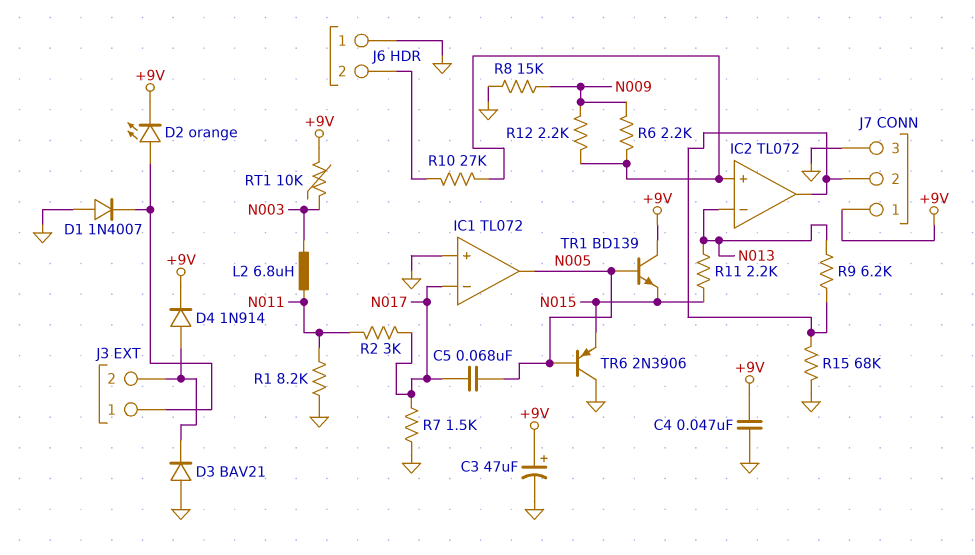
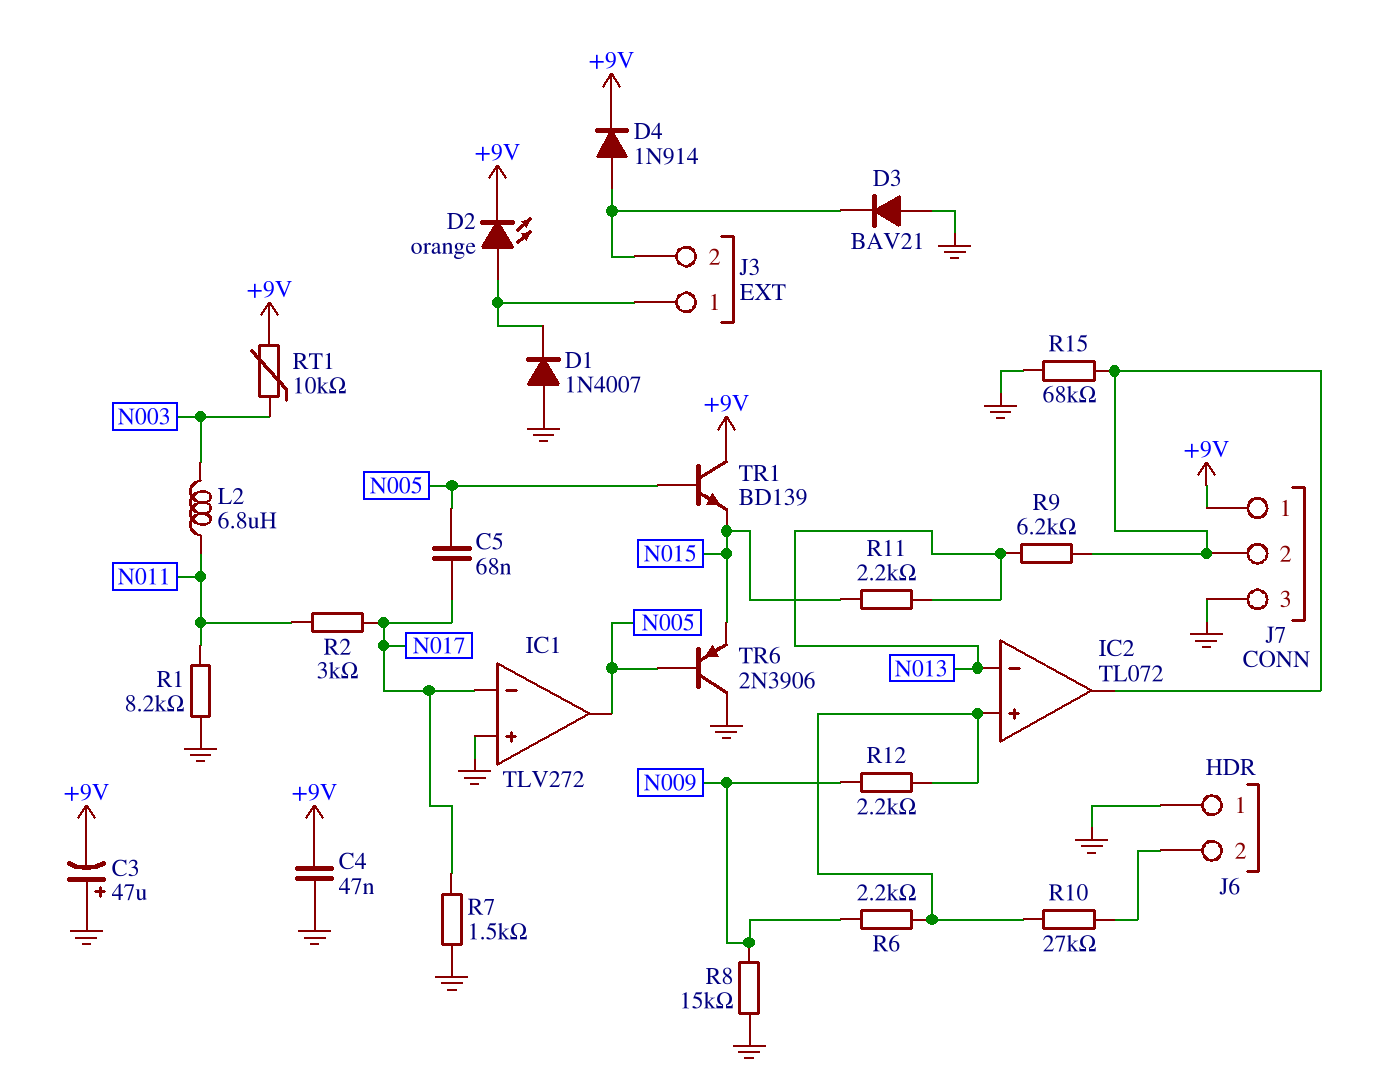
C3: 47uF (plus +9V, minus GND) -> 47uF (plus GND, minus +9V)
IC1: TL072 -> TLV272

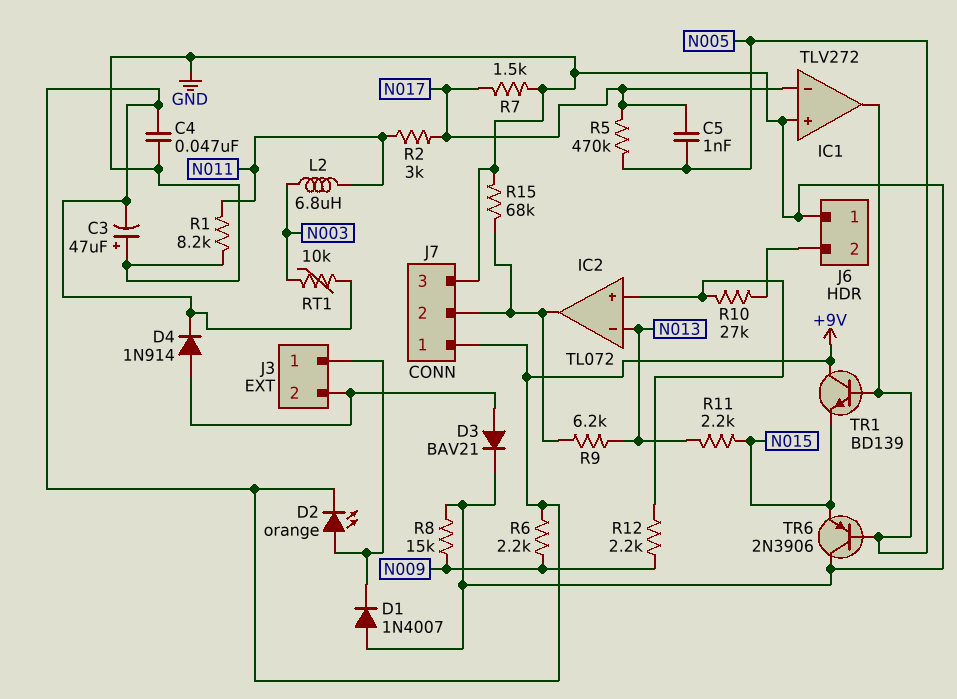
C5: 68nF (N005, N017) -> 1nF (N005, N017)
D3: diode BAV21 (A GND, K J3/2) -> diode BAV21 (A J3/2, K GND)
R5: none -> 470k (N005, N017)
R6: 2.2k (IC2/in+, N009) -> 2.2k (+9V, N009)

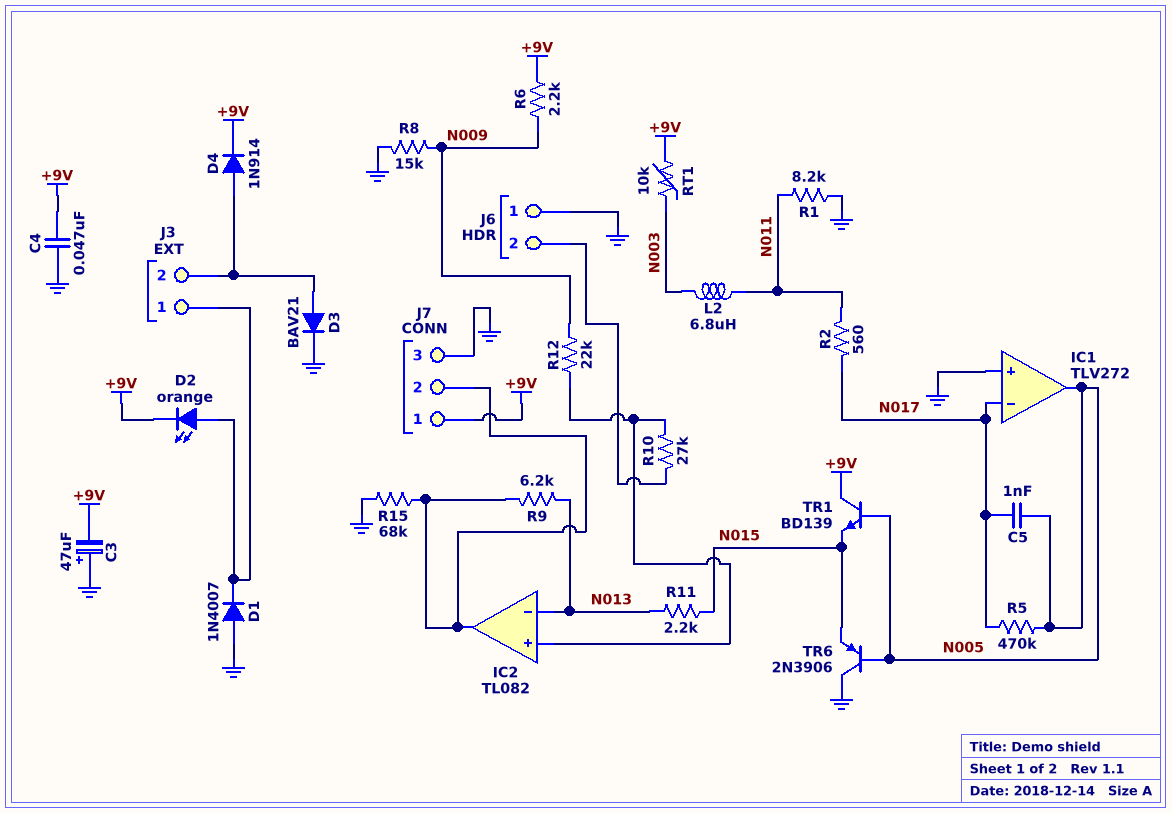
IC2: TL072 -> TL082
R2: 3k (N011, N017) -> 560 (N011, N017)
R7: 1.5k (GND, N017) -> none
R12: 2.2k (IC2/in+, N009) -> 22k (IC2/in+, N009)

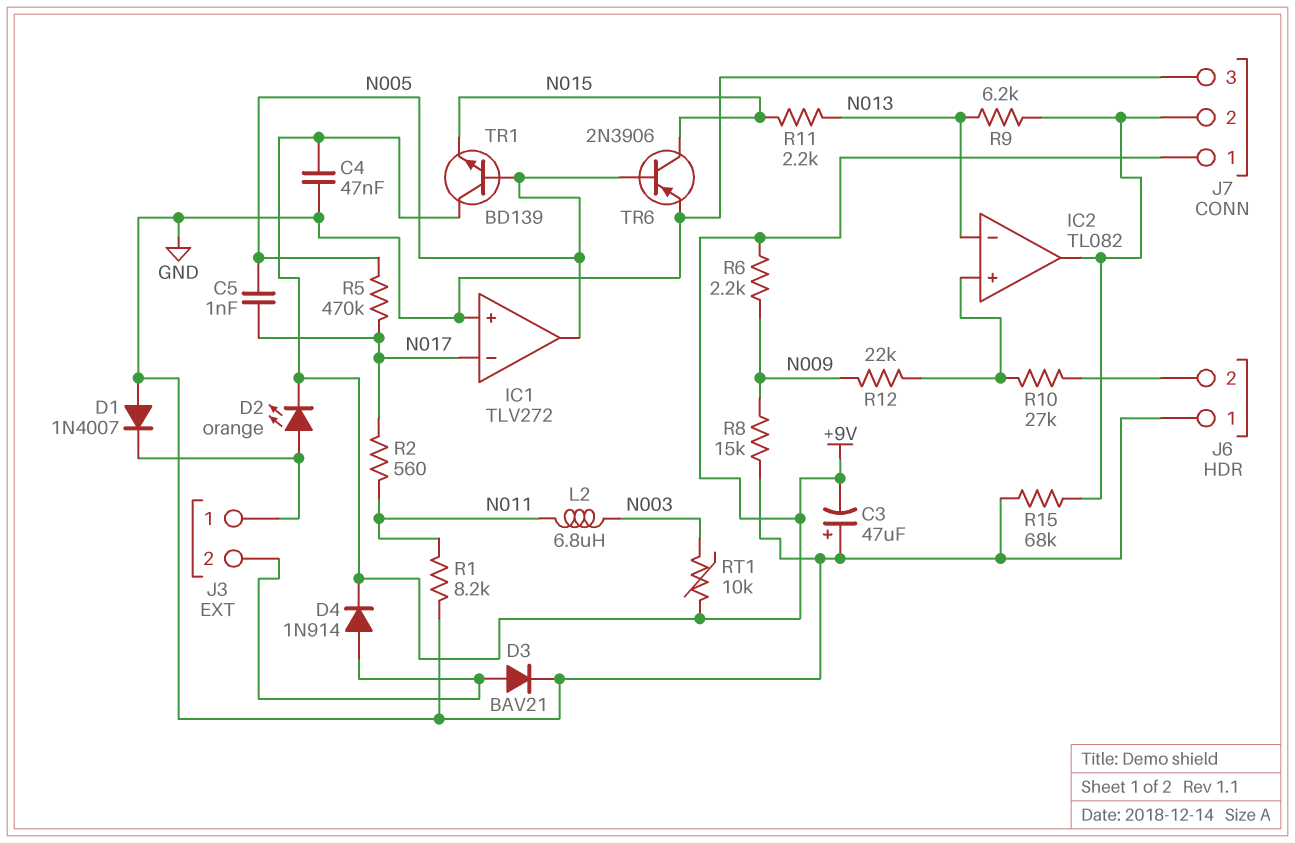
TR6: PNP 2N3906 (B N005, C GND, E N015) -> PNP 2N3906 (B N005, C N015, E GND)

